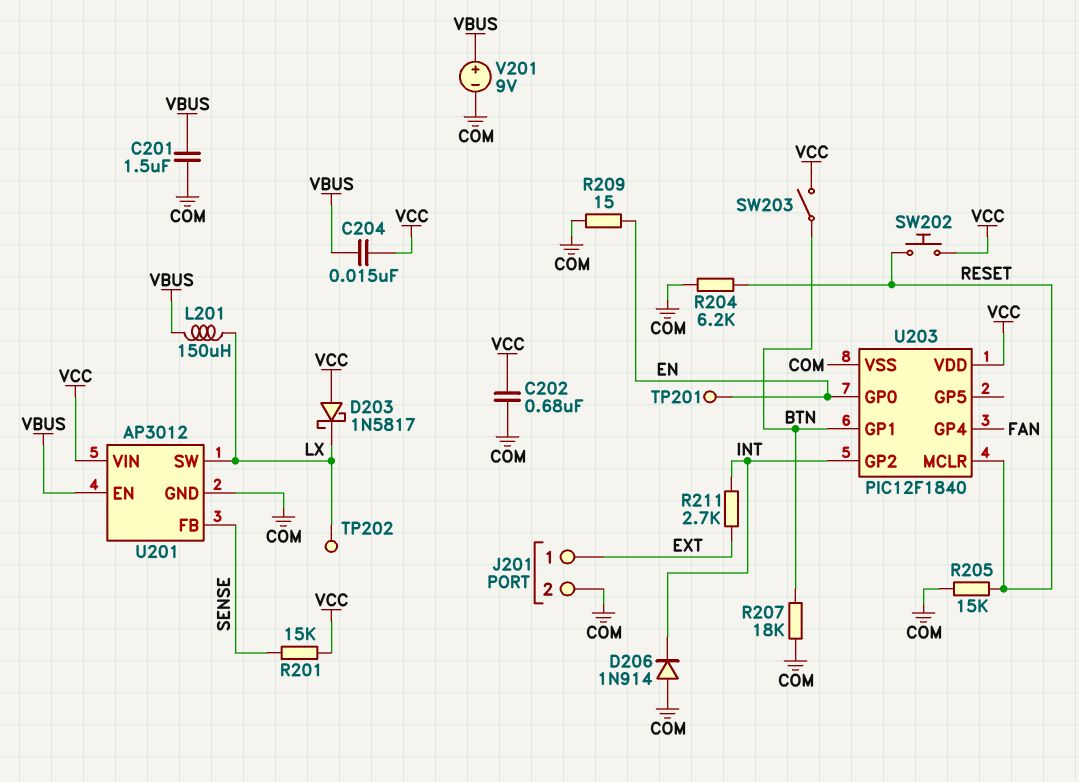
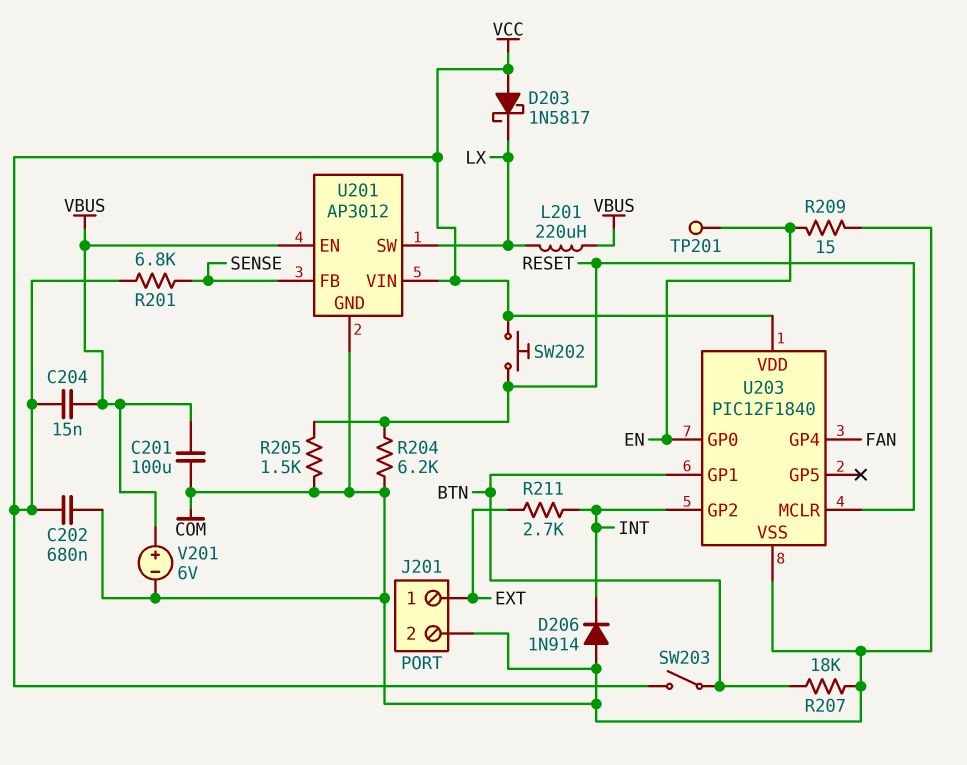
C201: 1.5uF (COM, VBUS) -> 100uF (COM, VBUS)
L201: 150uH (LX, VBUS) -> 220uH (LX, VBUS)
R201: 15k (SENSE, VCC) -> 6.8k (SENSE, VCC)
R205: 15k (COM, RESET) -> 1.5k (COM, RESET)
TP202: test point (LX) -> none
V201: 9V (plus VBUS, minus COM) -> 6V (plus VBUS, minus COM)

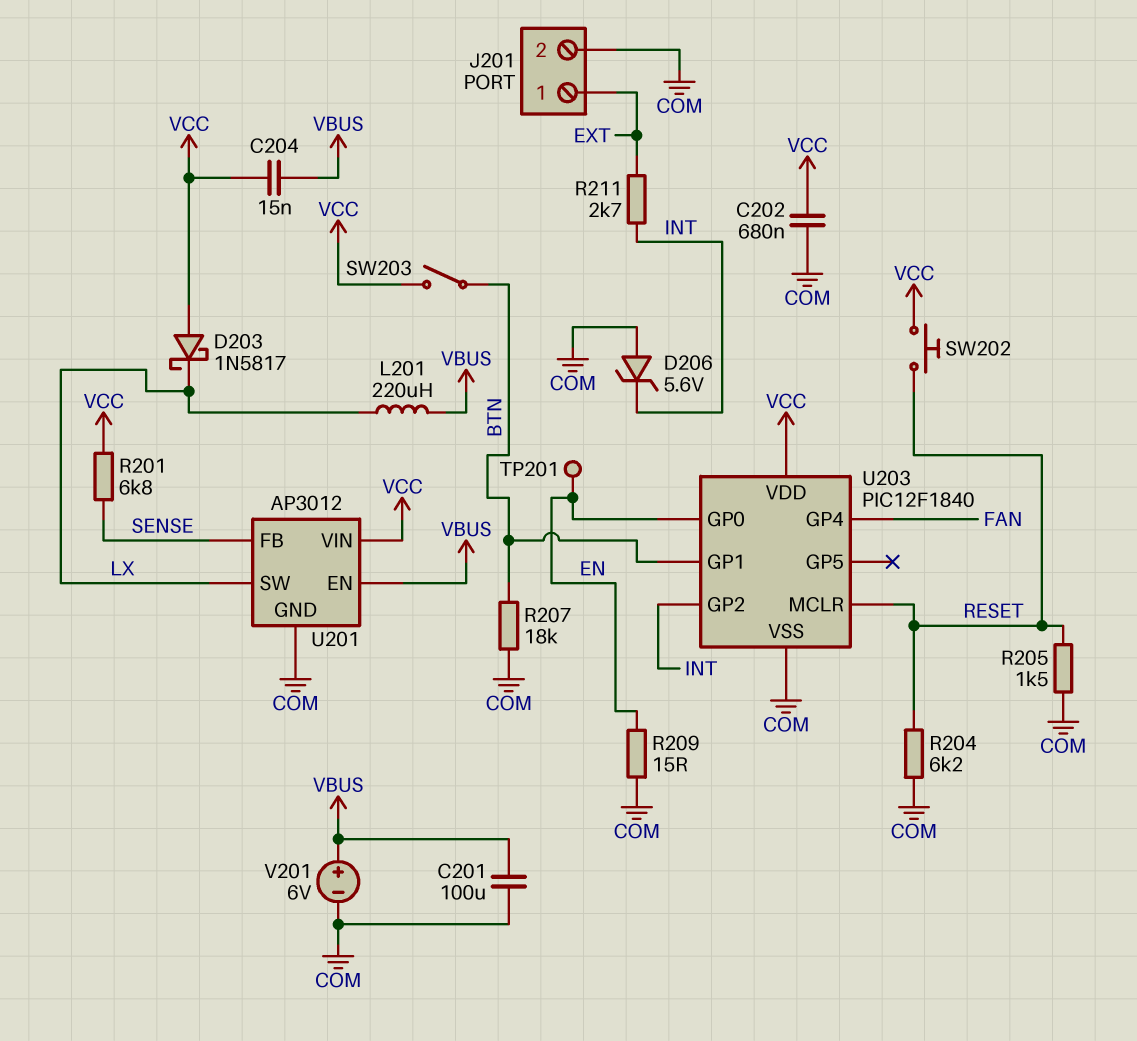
D206: diode 1N914 (A COM, K INT) -> zener 5.6V (A COM, K INT)

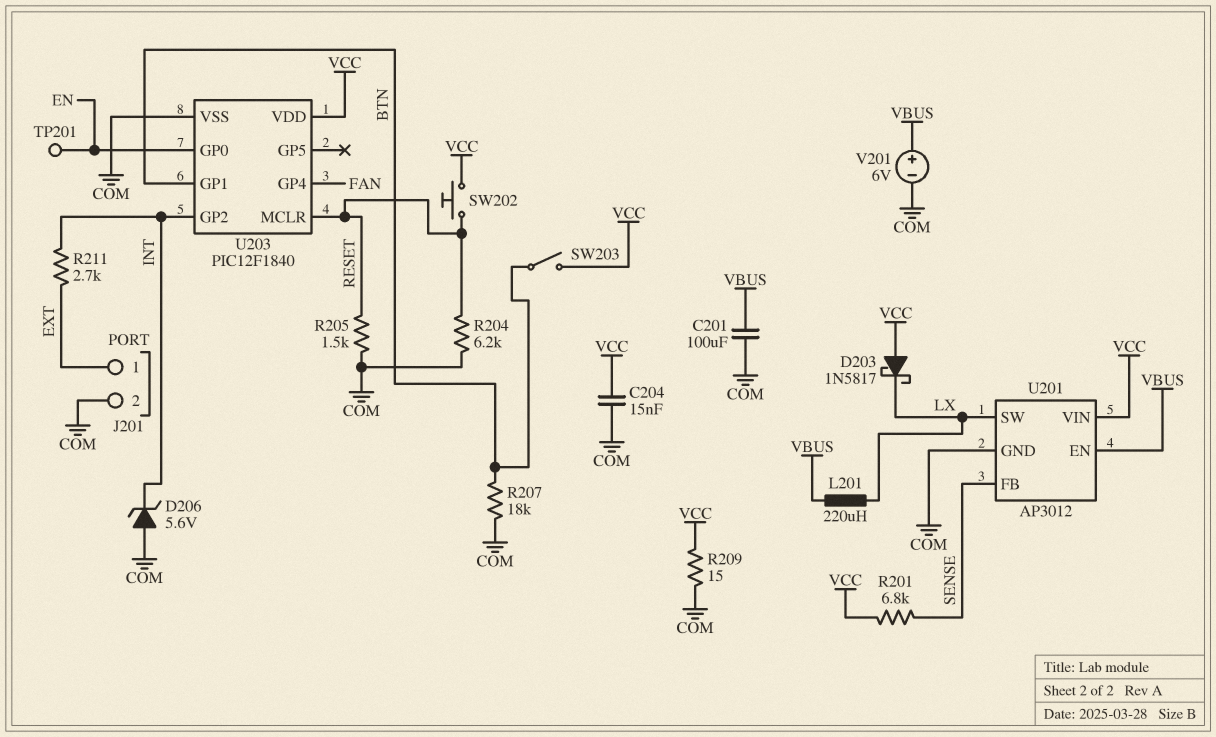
C202: 680nF (COM, VCC) -> none
C204: 15nF (VBUS, VCC) -> 15nF (COM, VCC)
R209: 15 (COM, EN) -> 15 (COM, VCC)

